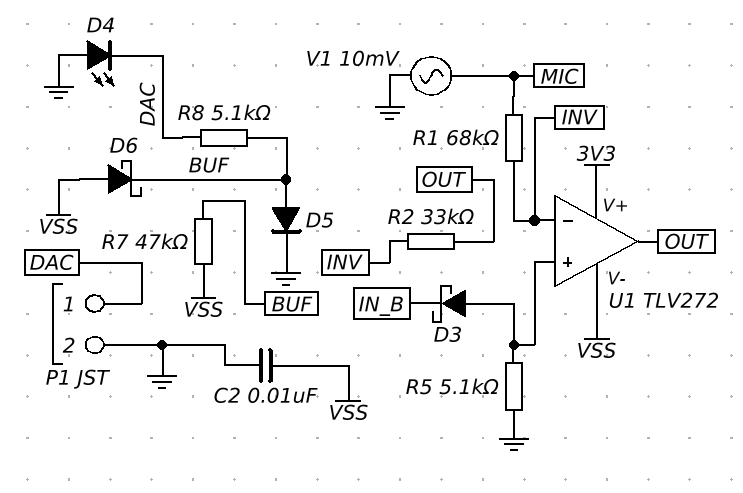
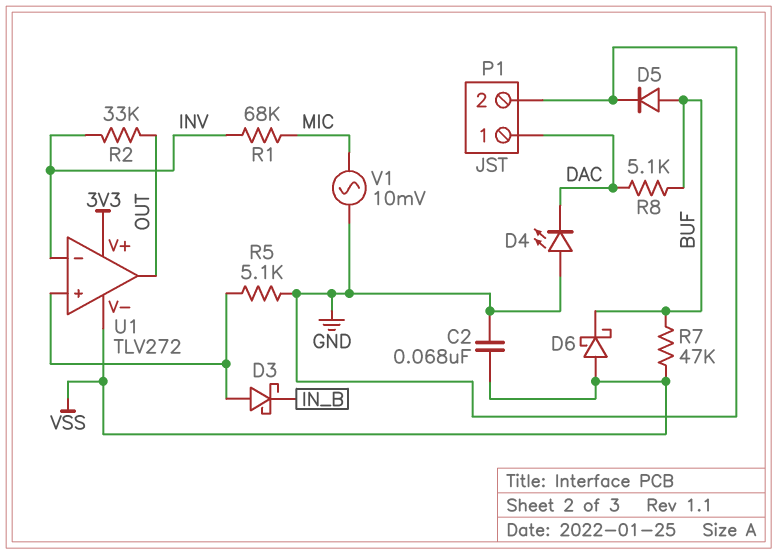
C2: 10nF (GND, VSS) -> 68nF (GND, VSS)

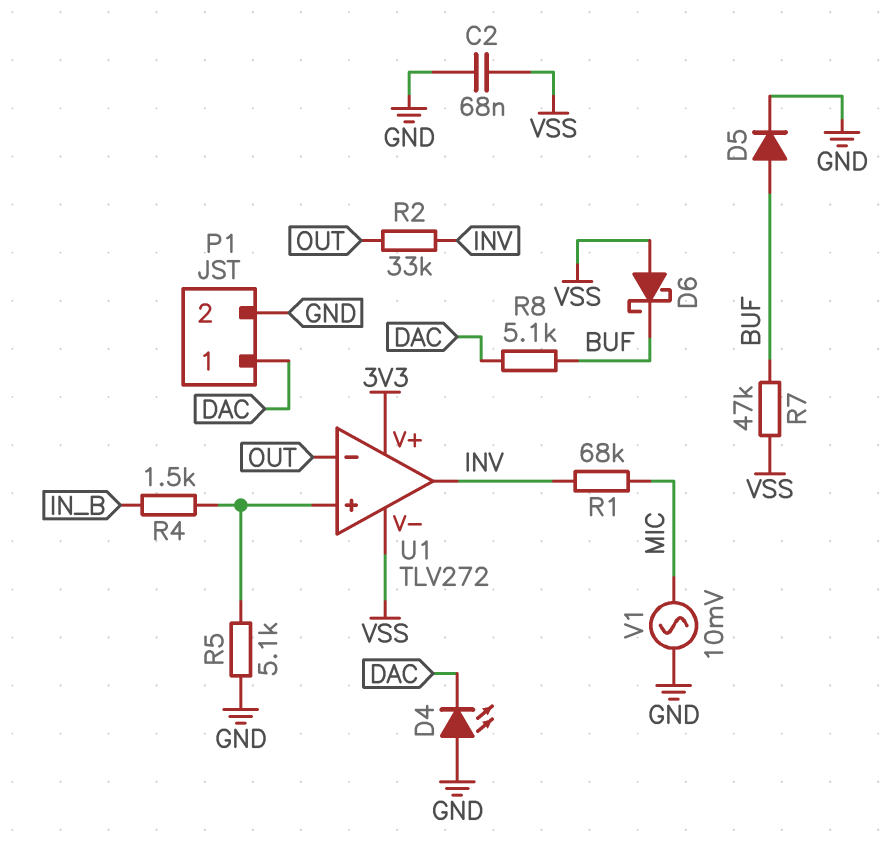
D3: schottky (A U1/in+, K IN_B) -> none
R4: none -> 1.5k (IN_B, U1/in+)
U1 pin in-: INV -> OUT
U1 pin out: OUT -> INV

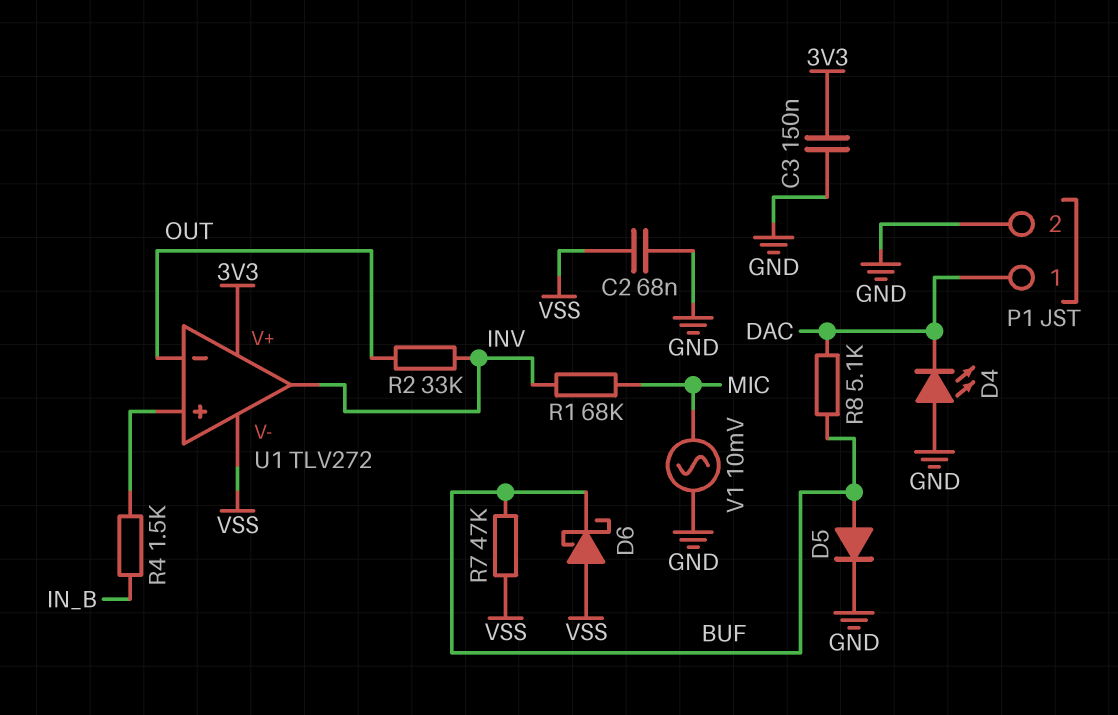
C3: none -> 150nF (3V3, GND)
R5: 5.1k (GND, U1/in+) -> none

